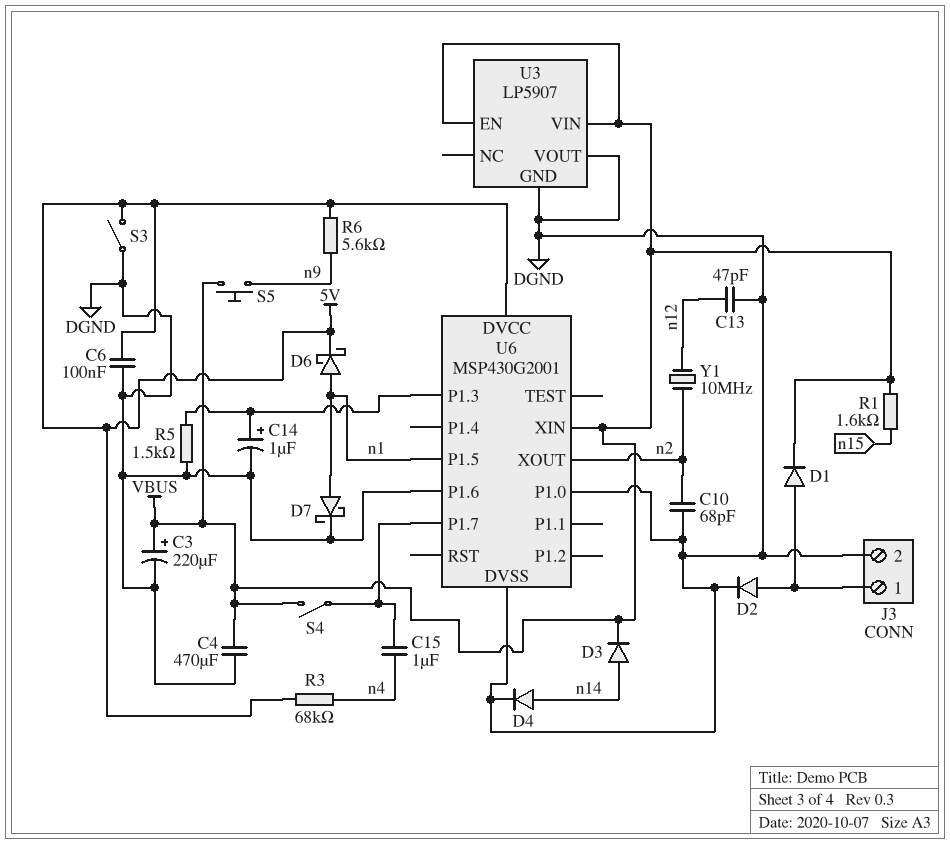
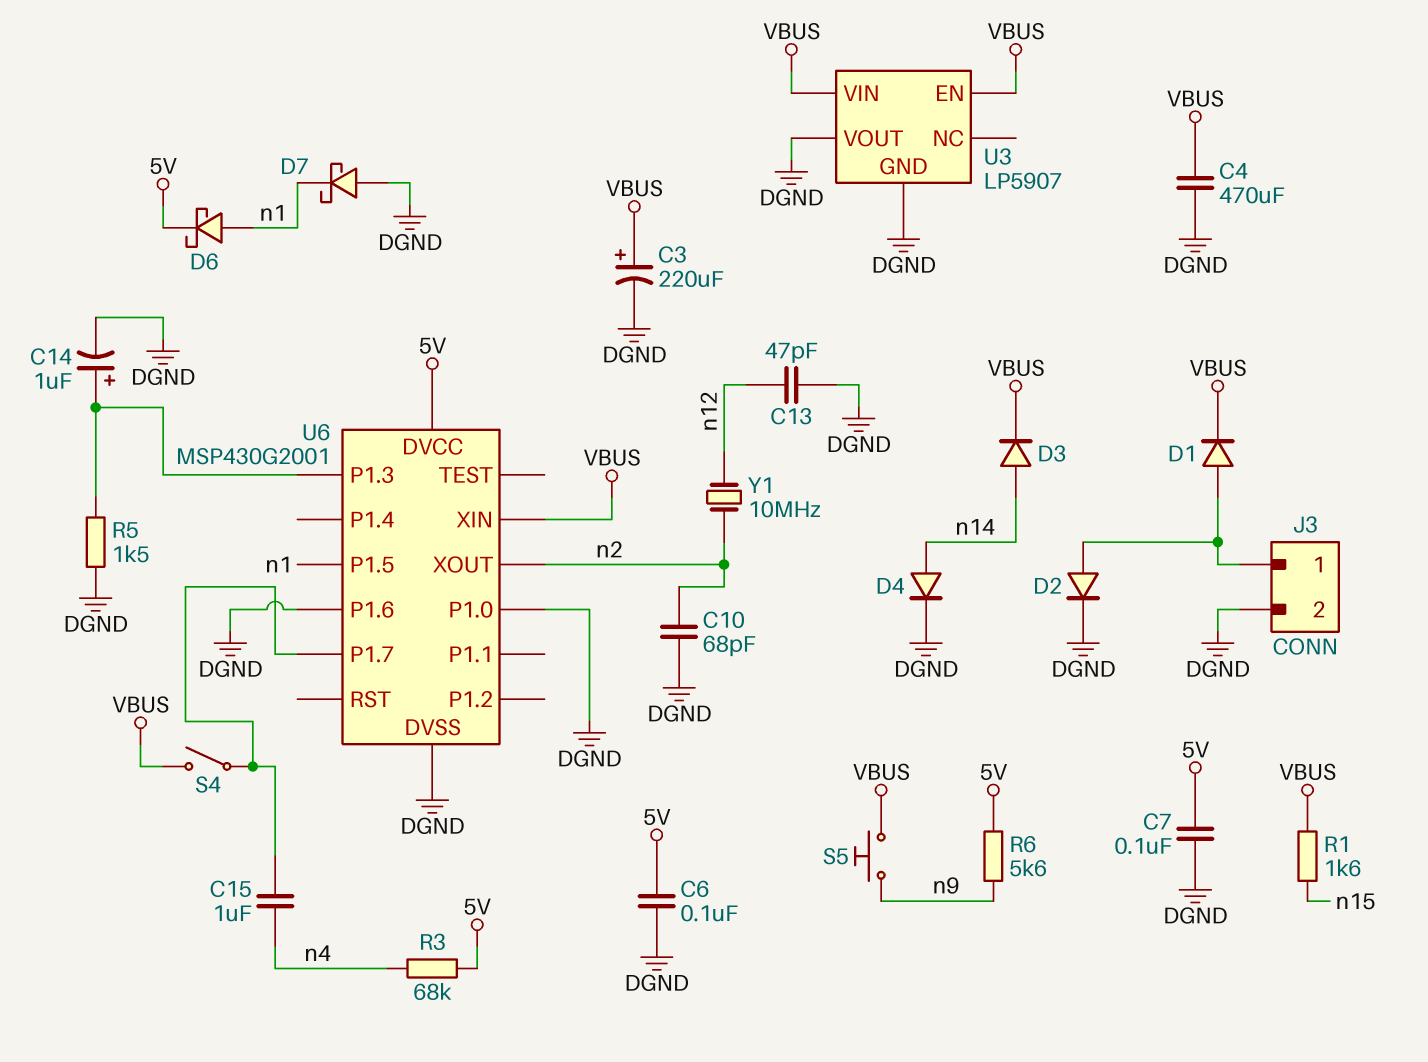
C7: none -> 100nF (5V, DGND)
D7: schottky (A n1, K DGND) -> schottky (A DGND, K n1)
S3: switch (5V, DGND) -> none

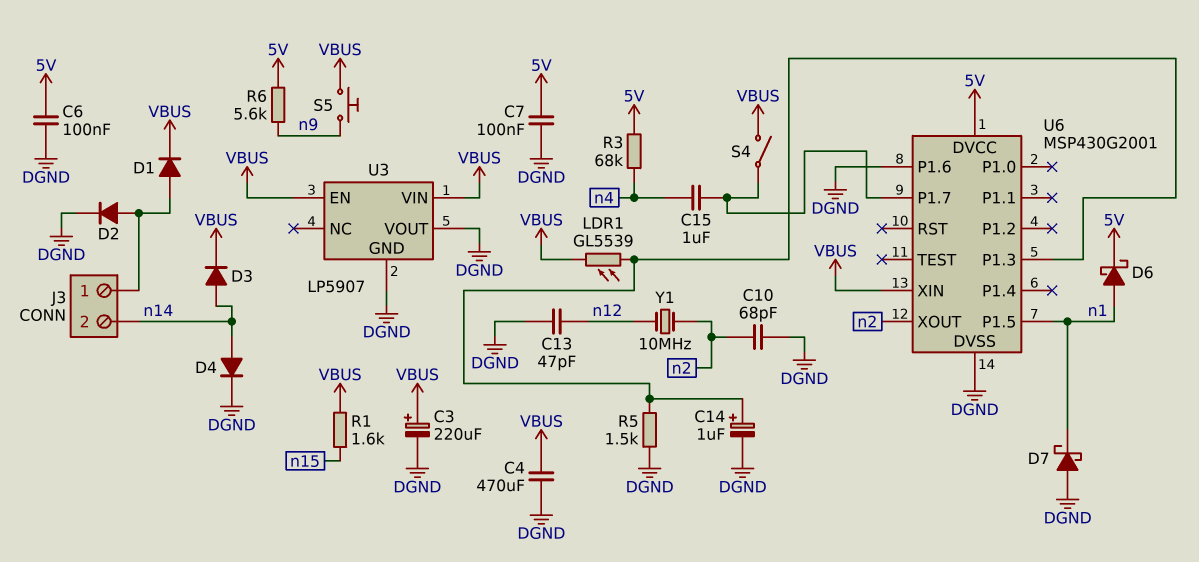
J3 pin 2: DGND -> n14
LDR1: none -> GL5539 (U6/P1.3, VBUS)
U6 pin P1.0: DGND -> none

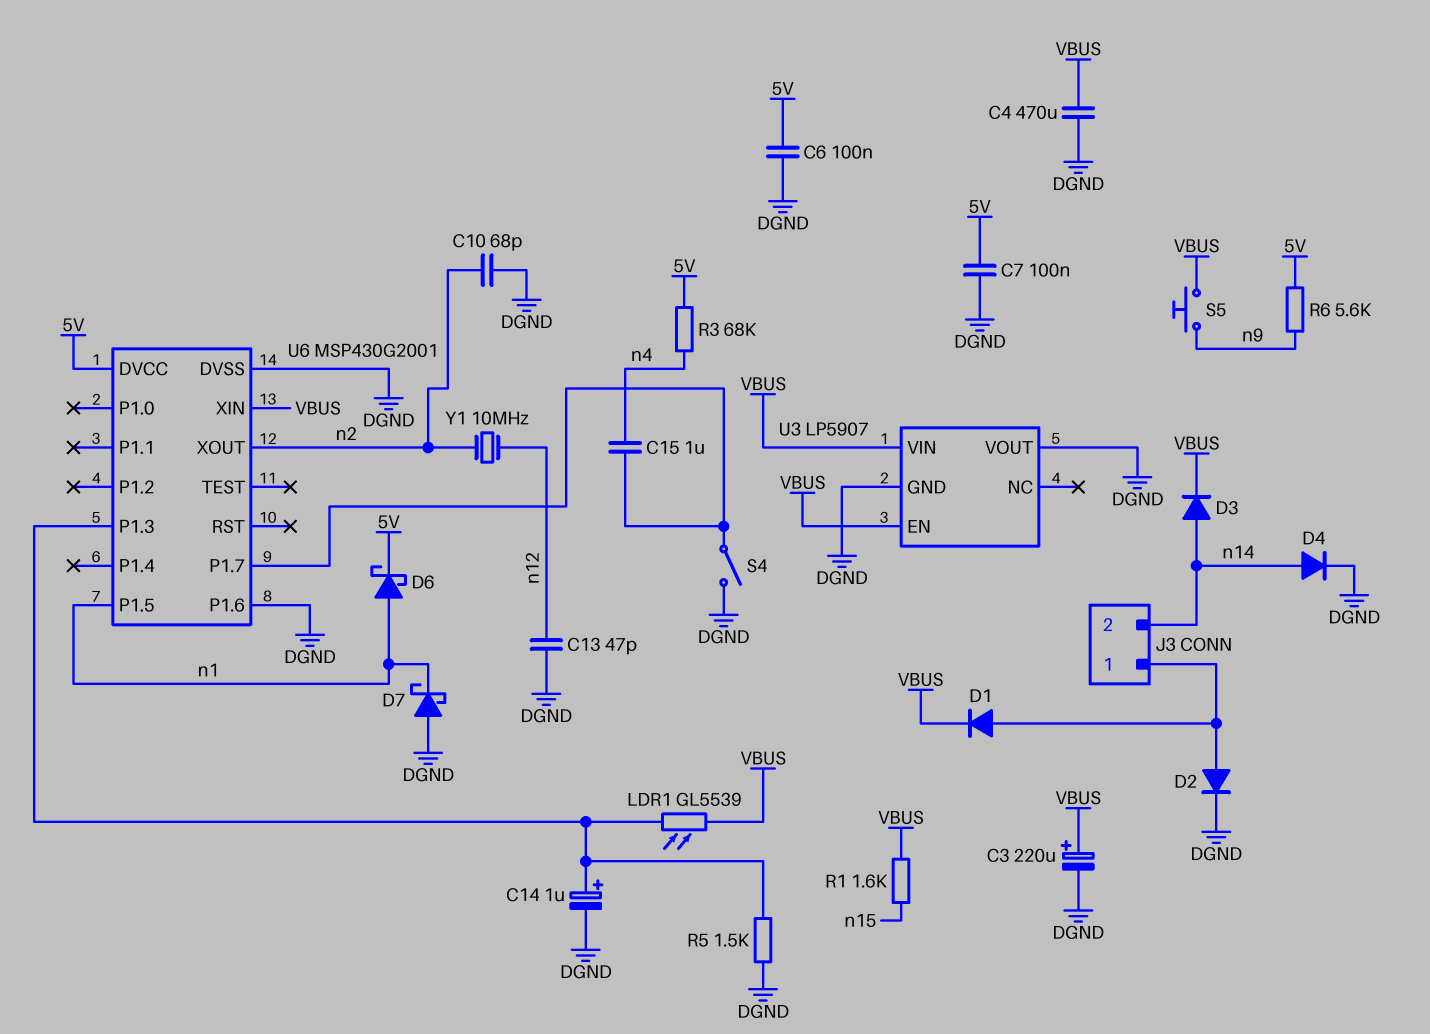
S4: switch (U6/P1.7, VBUS) -> switch (DGND, U6/P1.7)

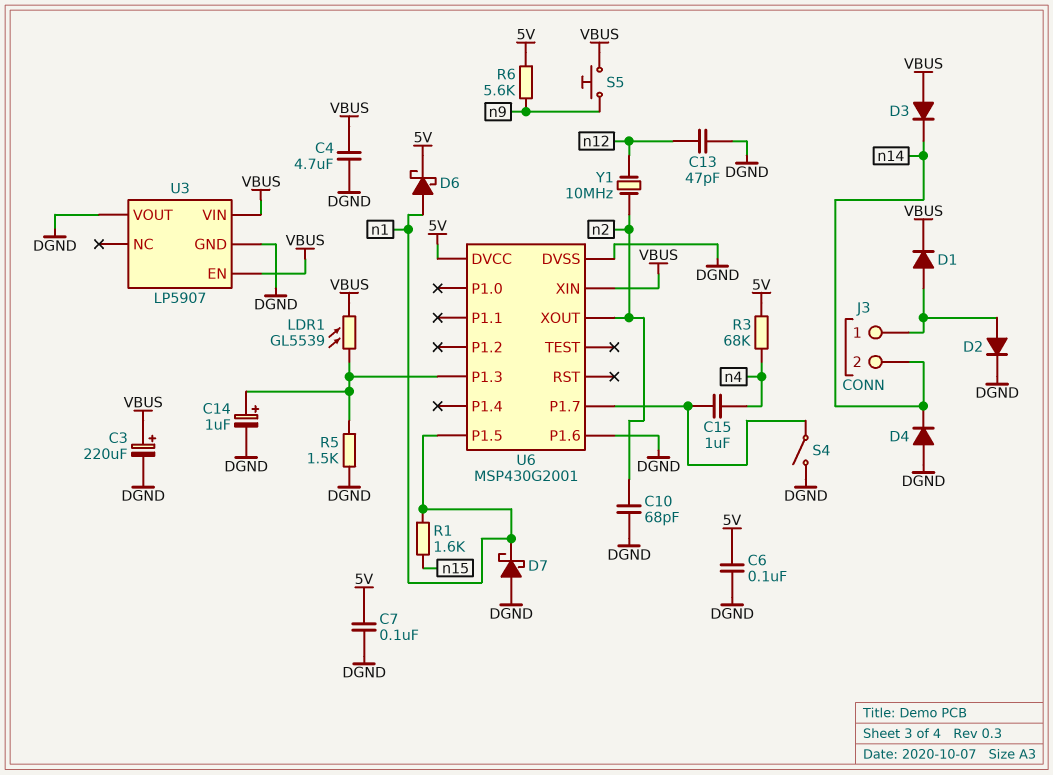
C4: 470uF (DGND, VBUS) -> 4.7uF (DGND, VBUS)
D3: diode (A n14, K VBUS) -> diode (A VBUS, K n14)
D4: diode (A n14, K DGND) -> diode (A DGND, K n14)
R1: 1.6k (VBUS, n15) -> 1.6k (n1, n15)

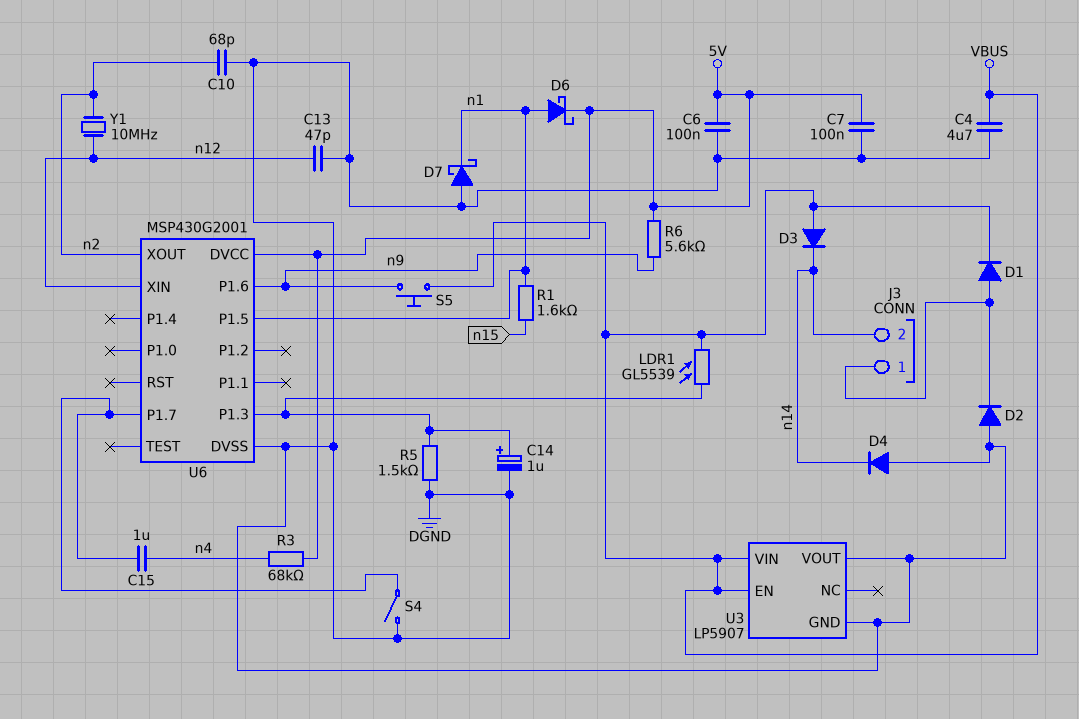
C3: 220uF (plus VBUS, minus DGND) -> none
D2: diode (A J3/1, K DGND) -> diode (A DGND, K J3/1)
U6 pin P1.6: DGND -> n9
U6 pin XIN: VBUS -> n12

